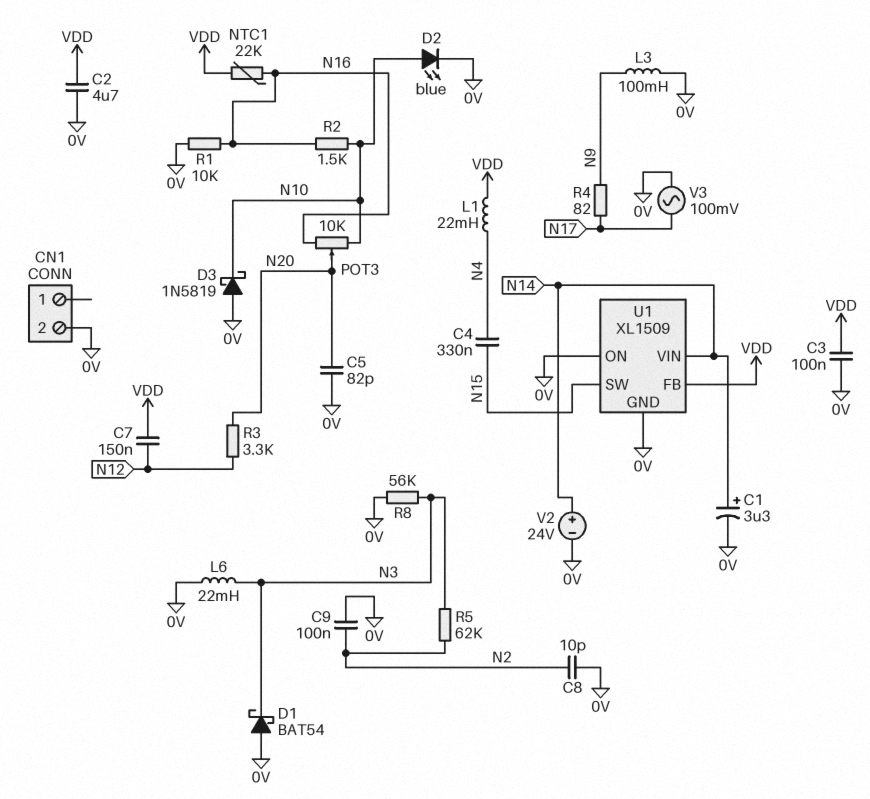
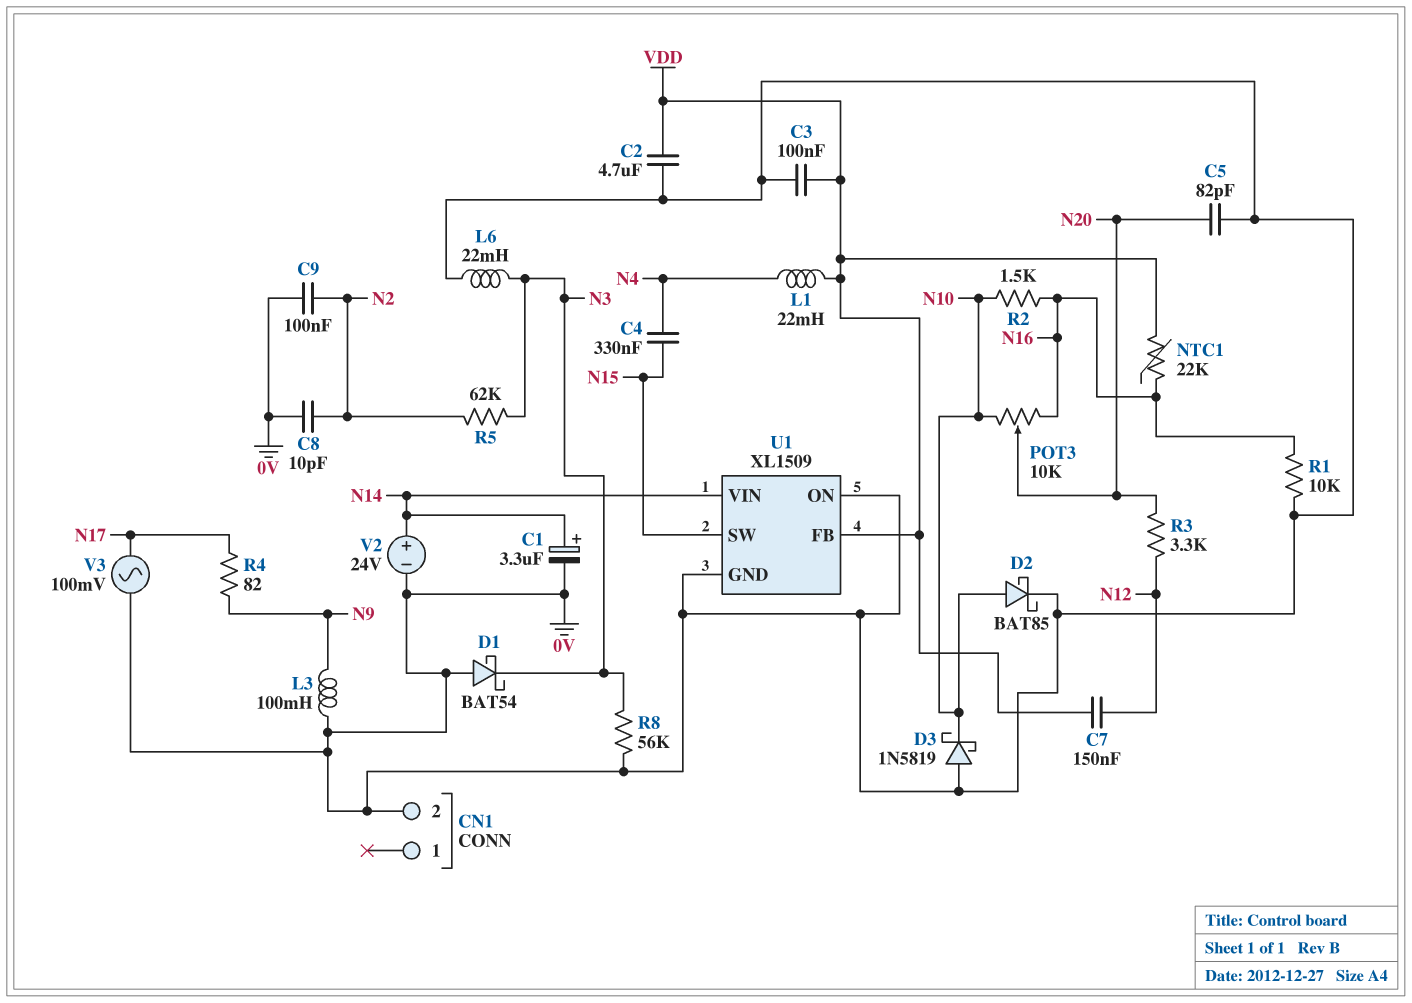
D2: LED blue (A N10, K 0V) -> schottky BAT85 (A N10, K 0V)

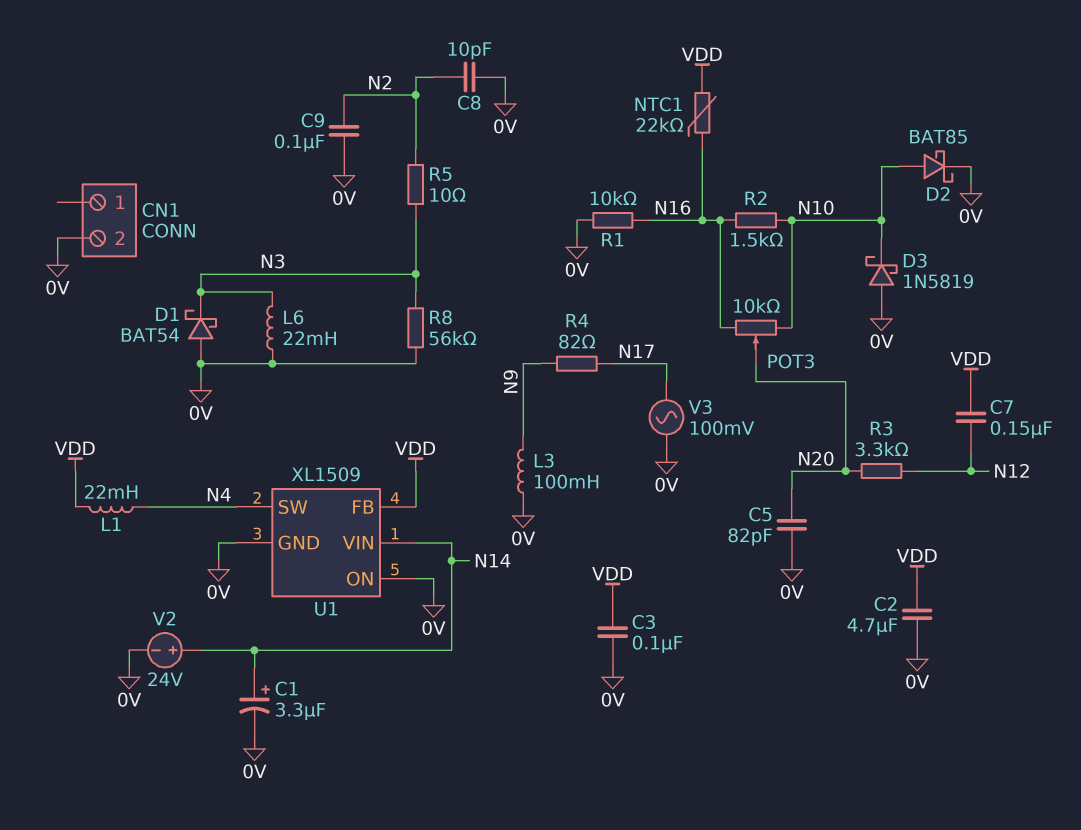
C4: 330nF (N4, N15) -> none
R5: 62k (N2, N3) -> 10 (N2, N3)
U1 pin SW: N15 -> N4

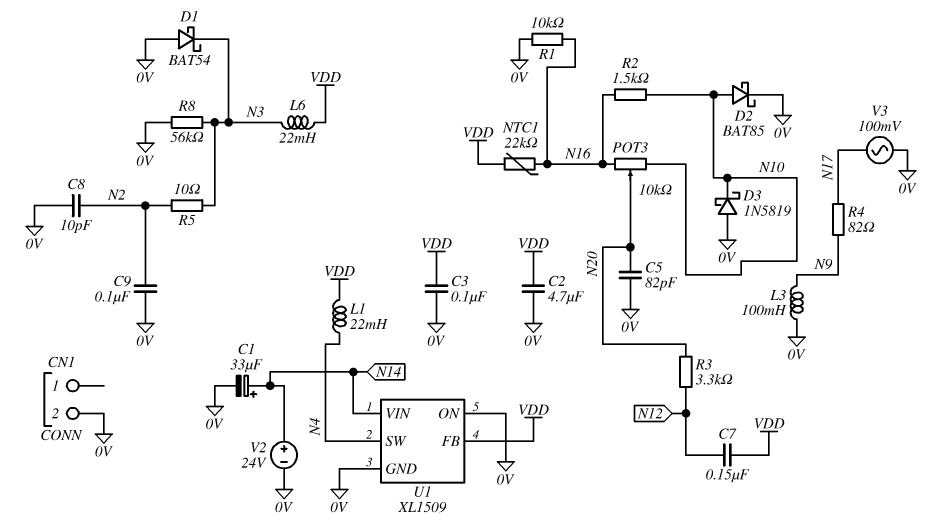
C1: 3.3uF (plus N14, minus 0V) -> 33uF (plus N14, minus 0V)
L6: 22mH (0V, N3) -> 22mH (N3, VDD)

